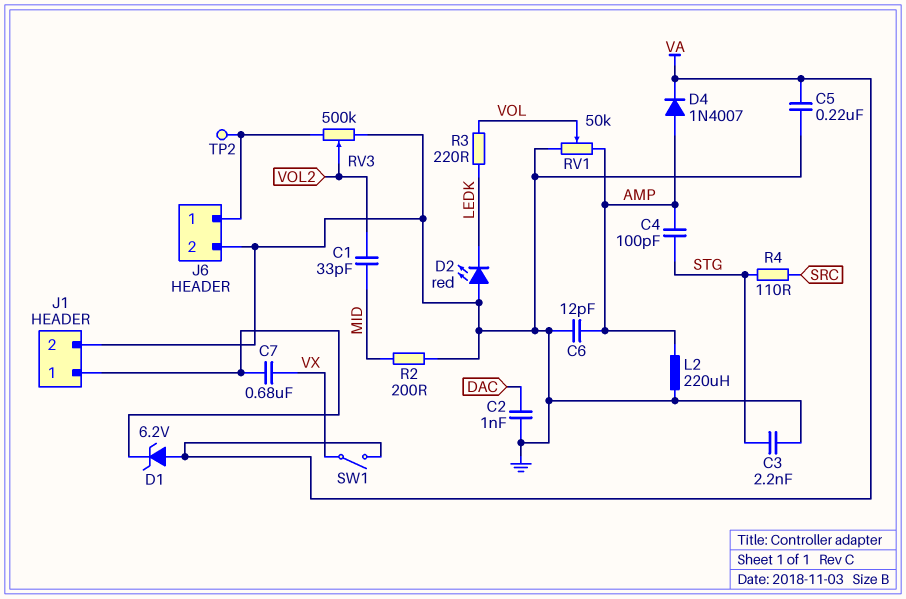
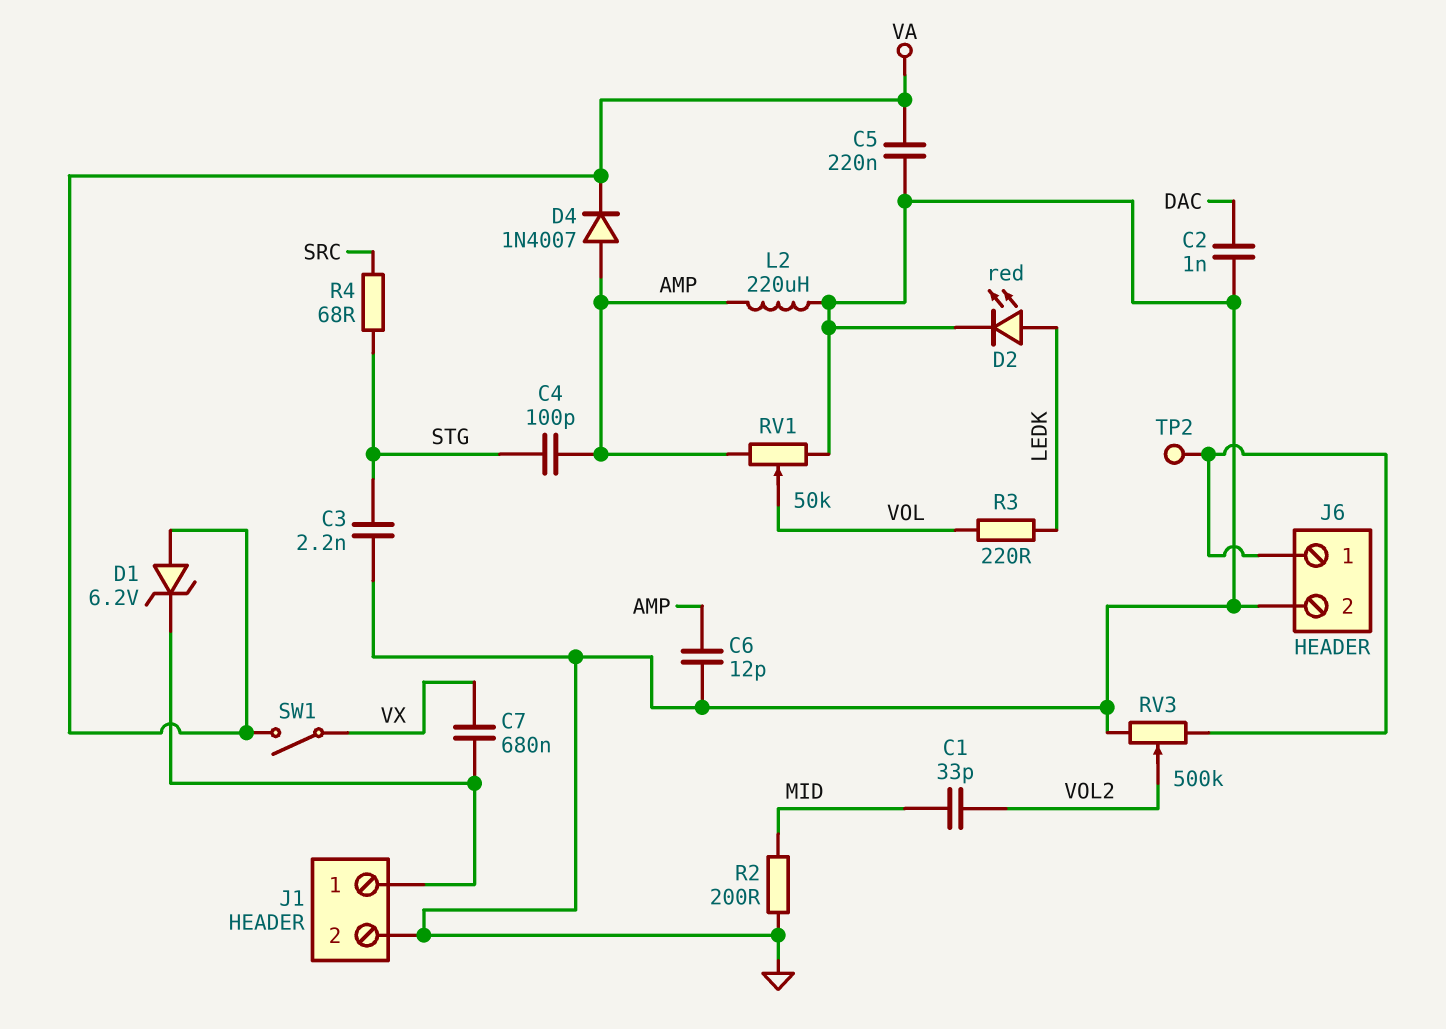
D2: LED red (A GND, K LEDK) -> LED red (A LEDK, K GND)
R4: 110 (SRC, STG) -> 68 (SRC, STG)

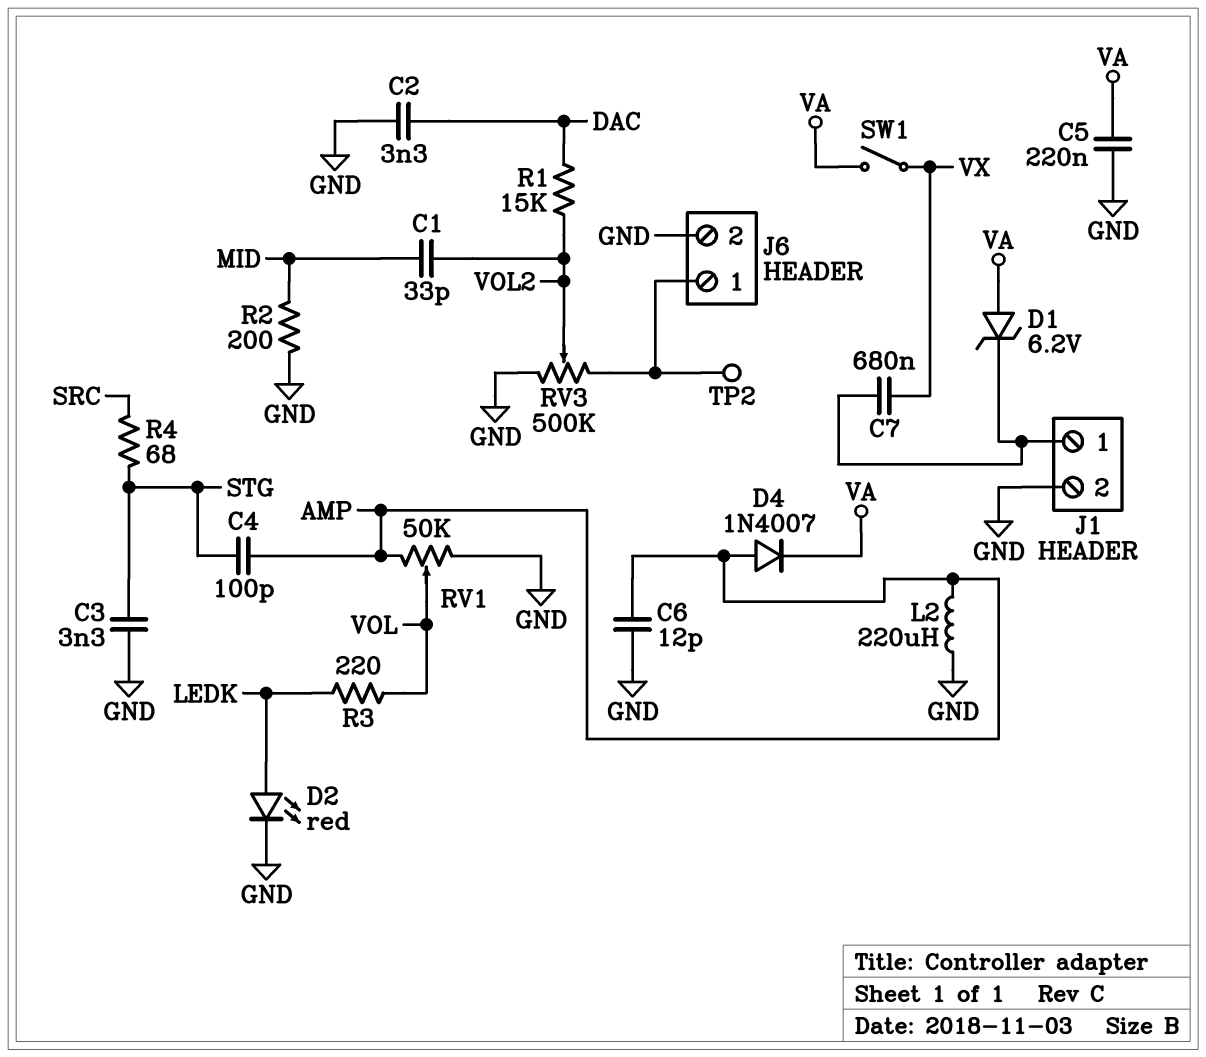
C2: 1nF (DAC, GND) -> 3.3nF (DAC, GND)
C3: 2.2nF (GND, STG) -> 3.3nF (GND, STG)
R1: none -> 15k (DAC, VOL2)

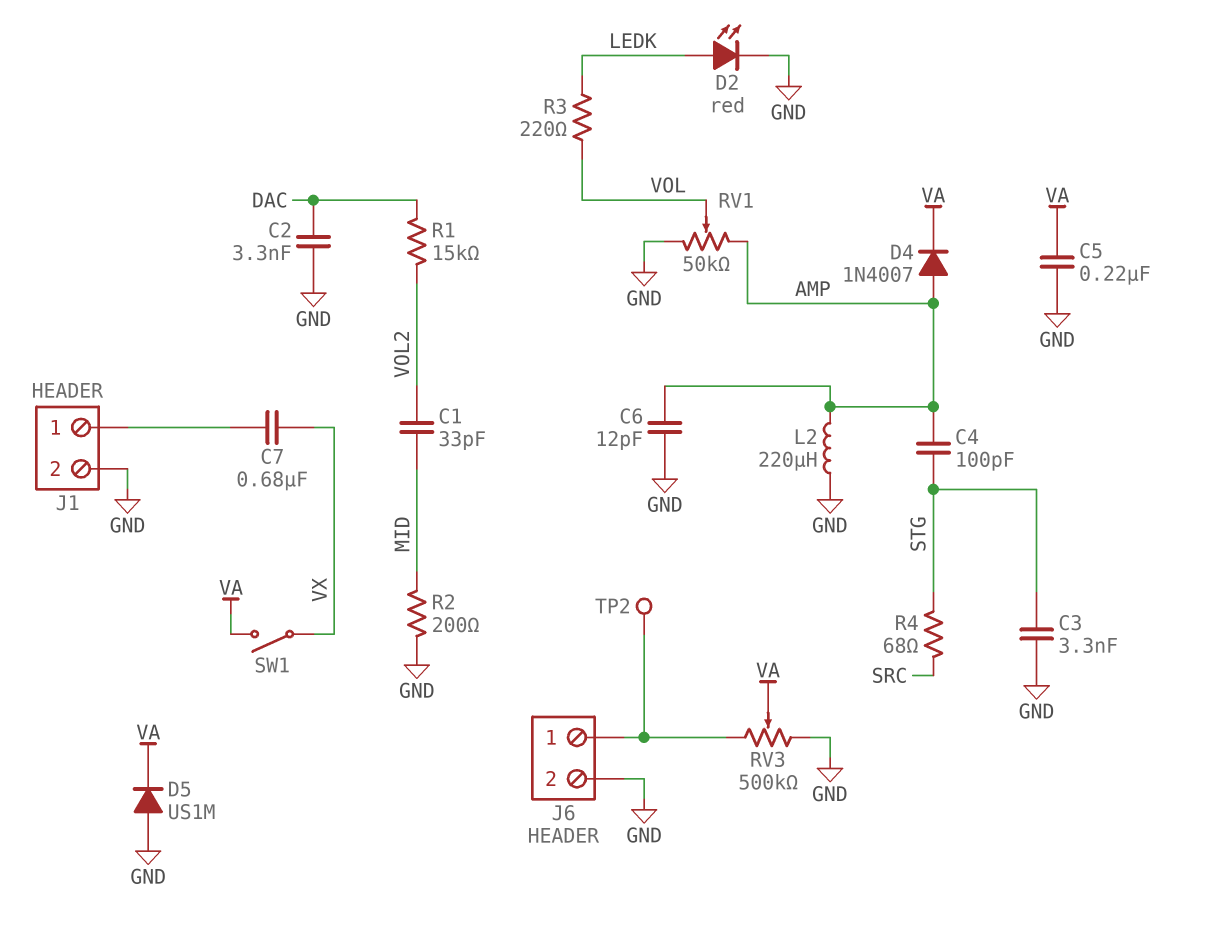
D1: zener 6.2V (A VA, K J1/1) -> none
D5: none -> diode US1M (A GND, K VA)
RV3: 500k (GND, J6/1, wiper VOL2) -> 500k (GND, J6/1, wiper VA)

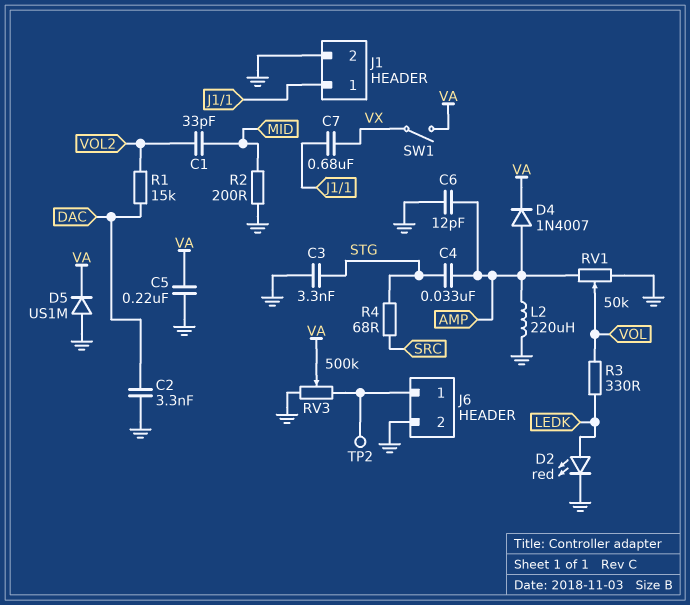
C4: 100pF (AMP, STG) -> 33nF (AMP, STG)
R3: 220 (LEDK, VOL) -> 330 (LEDK, VOL)

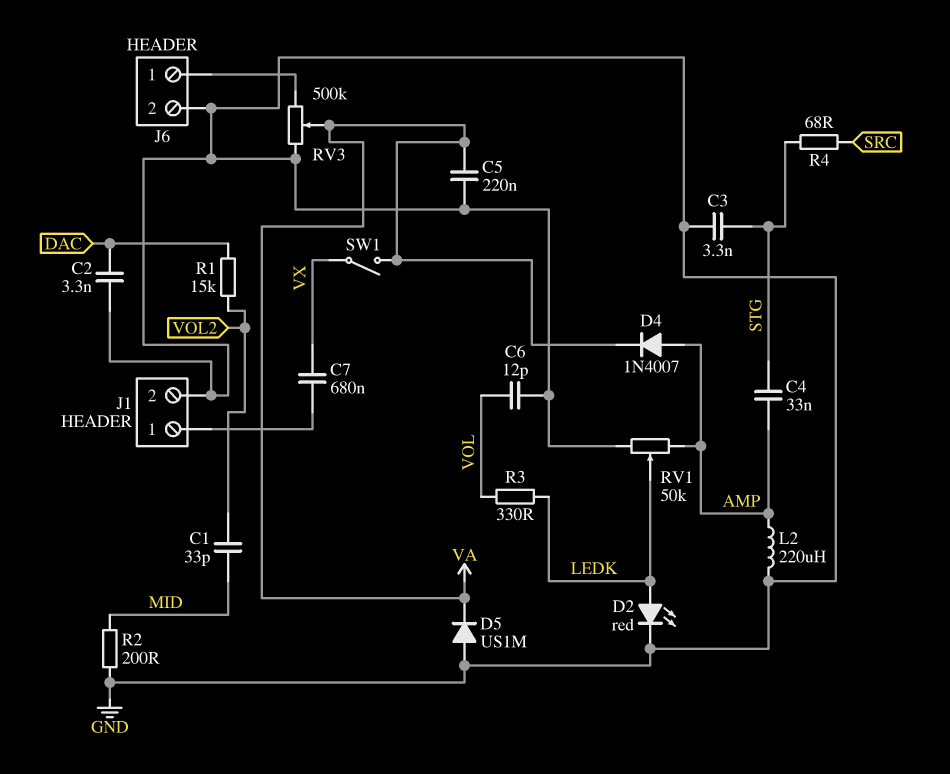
C6: 12pF (AMP, GND) -> 12pF (GND, VOL)
RV1: 50k (AMP, GND, wiper VOL) -> 50k (AMP, GND, wiper LEDK)
TP2: test point (J6/1) -> none

